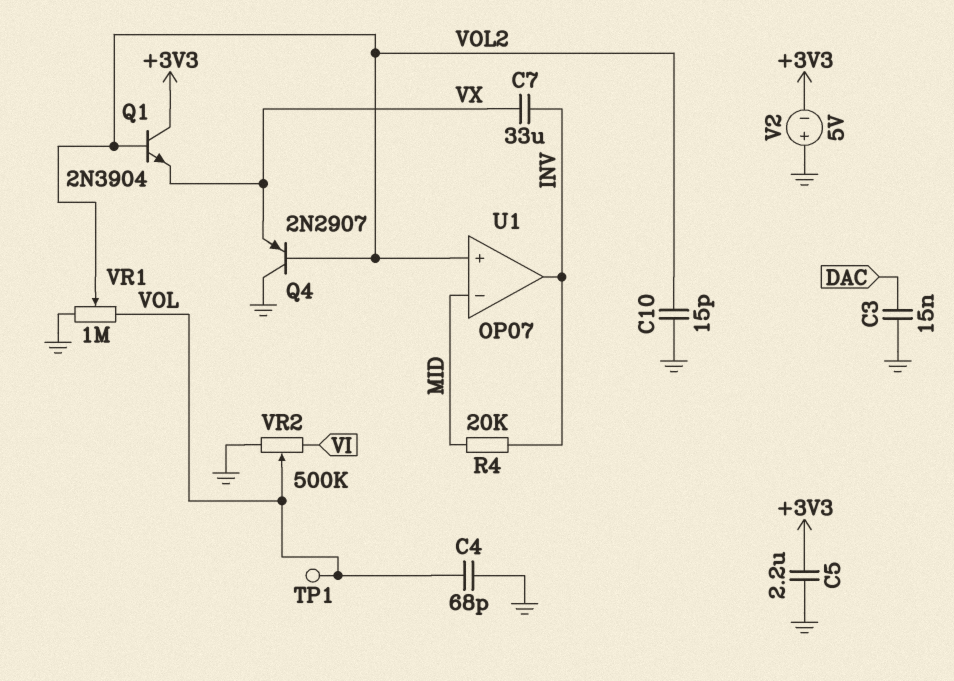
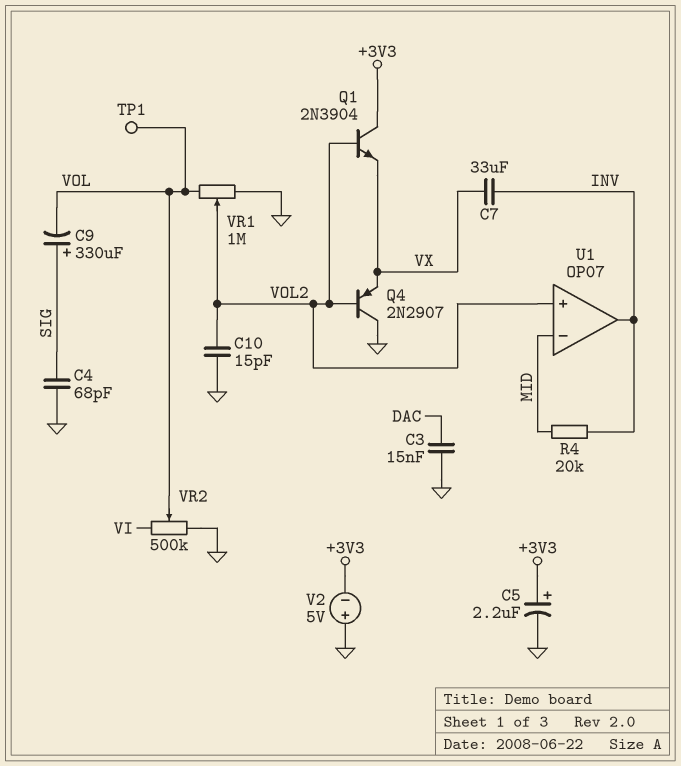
C4: 68pF (GND, VOL) -> 68pF (GND, SIG)
C5: 2.2uF (+3V3, GND) -> 2.2uF (plus +3V3, minus GND)
C9: none -> 330uF (plus SIG, minus VOL)

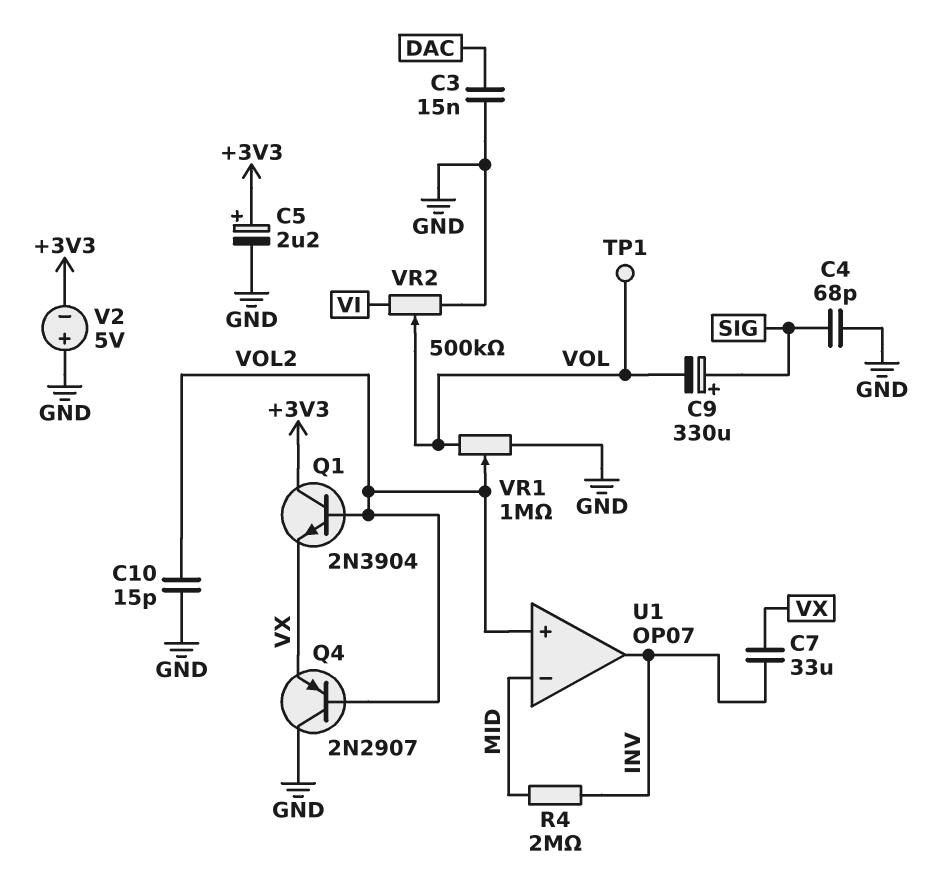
R4: 20k (INV, MID) -> 2M (INV, MID)

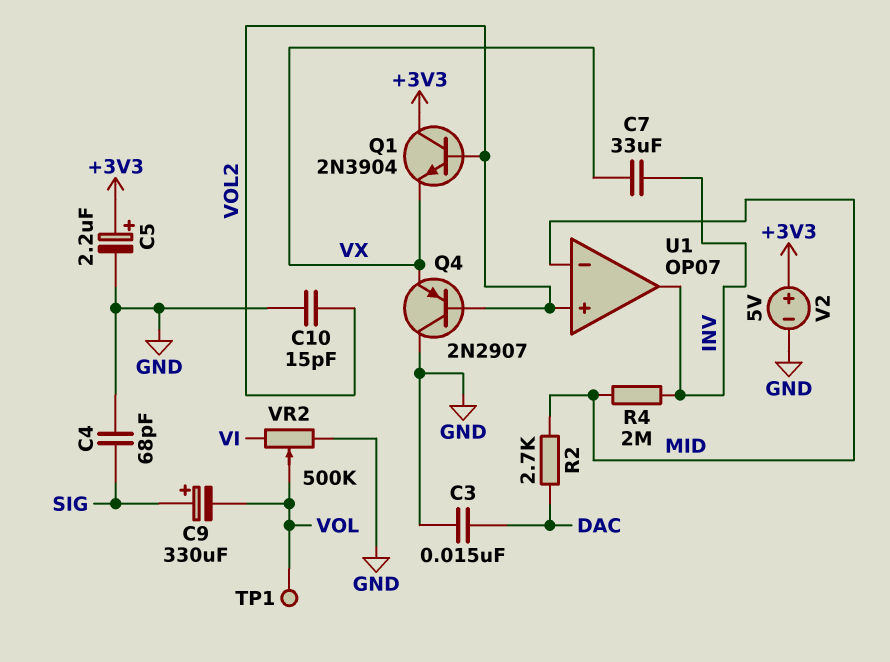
R2: none -> 2.7k (DAC, MID)
V2: 5V (plus GND, minus +3V3) -> 5V (plus +3V3, minus GND)
VR1: 1M (GND, VOL, wiper VOL2) -> none

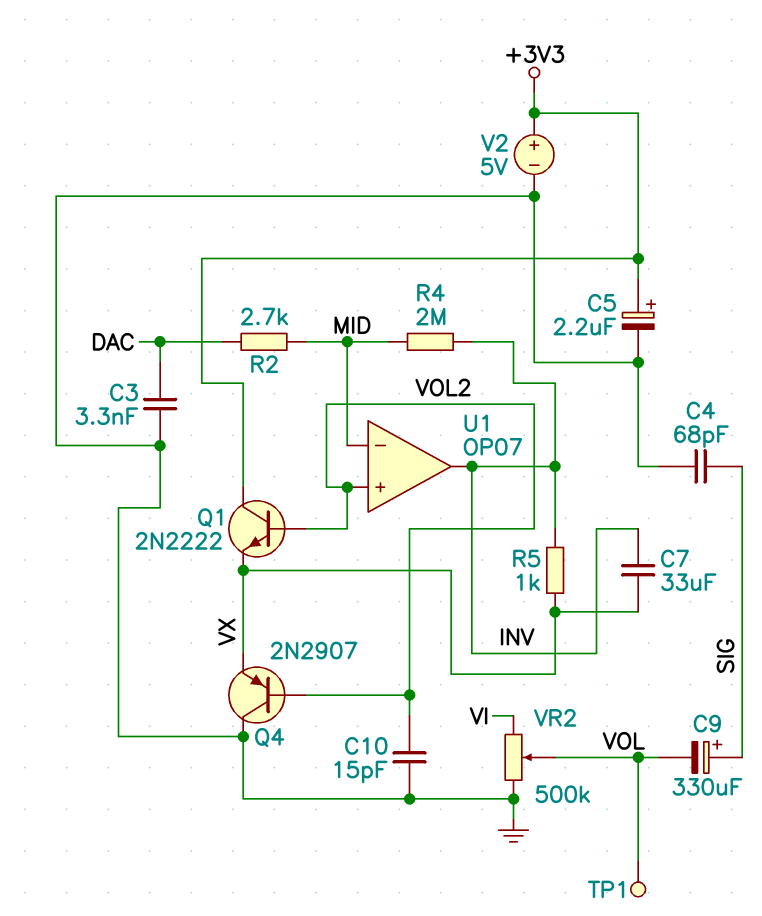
C3: 15nF (DAC, GND) -> 3.3nF (DAC, GND)
Q1: NPN 2N3904 (B VOL2, C +3V3, E VX) -> NPN 2N2222 (B VOL2, C +3V3, E VX)
R5: none -> 1k (INV, VX)

